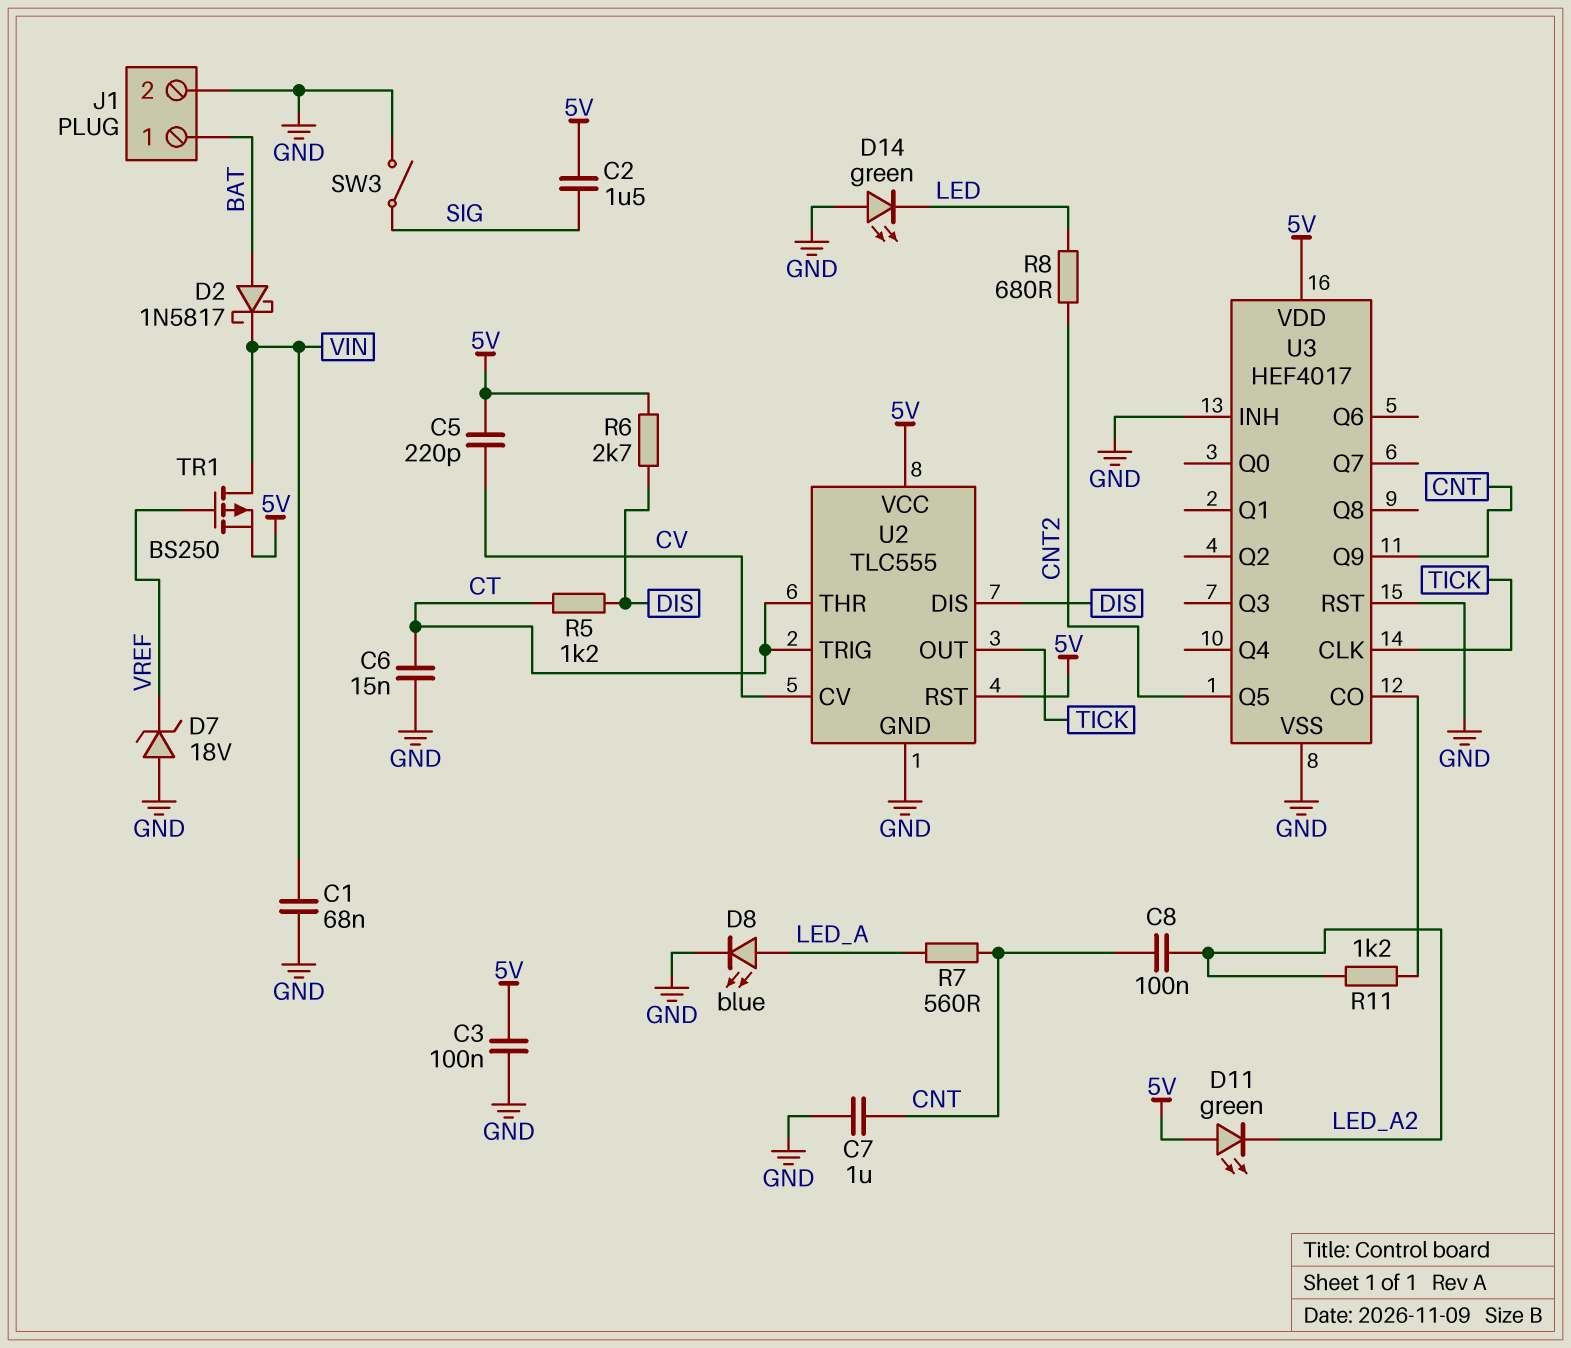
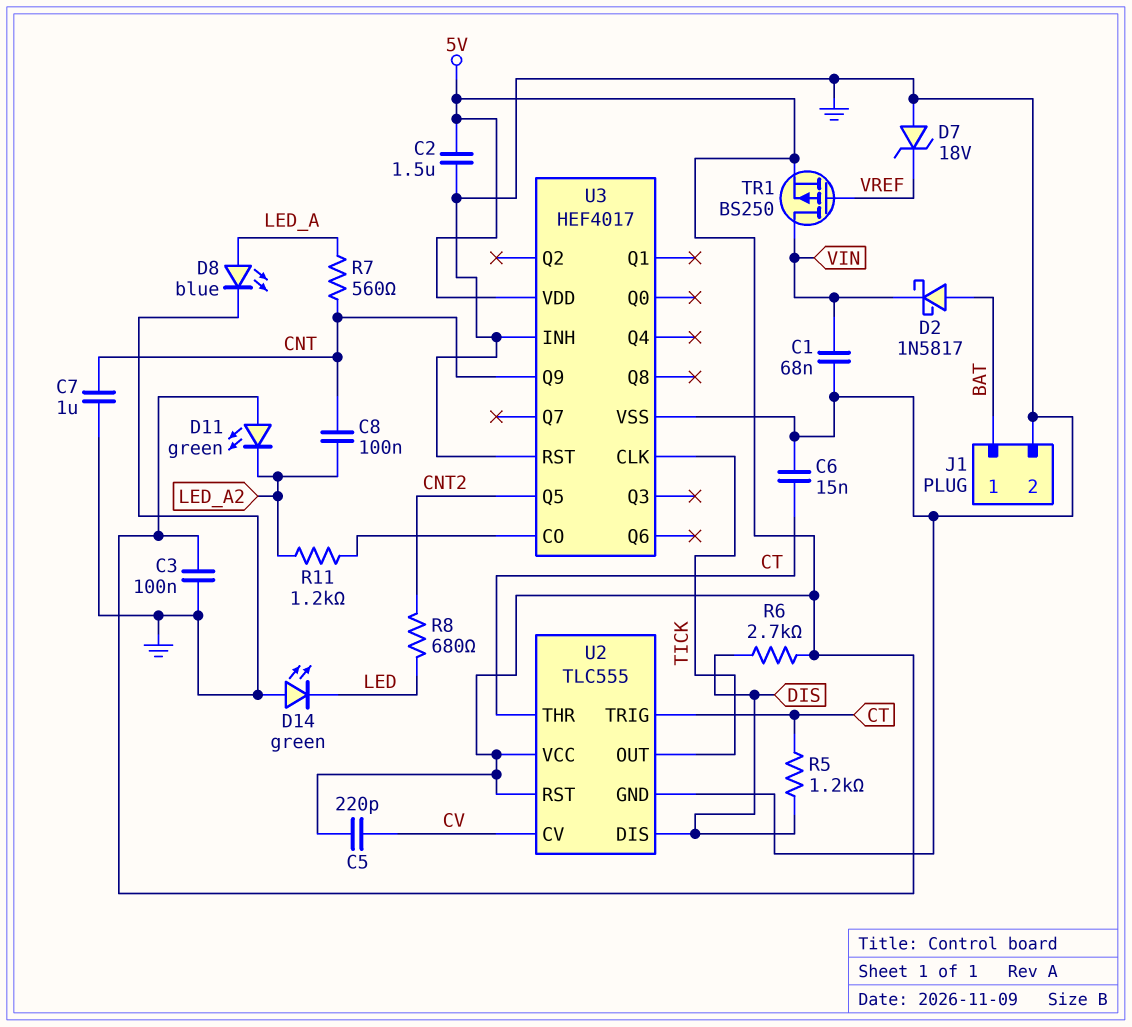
C2: 1.5uF (5V, SIG) -> 1.5uF (5V, GND)
SW3: switch (GND, SIG) -> none

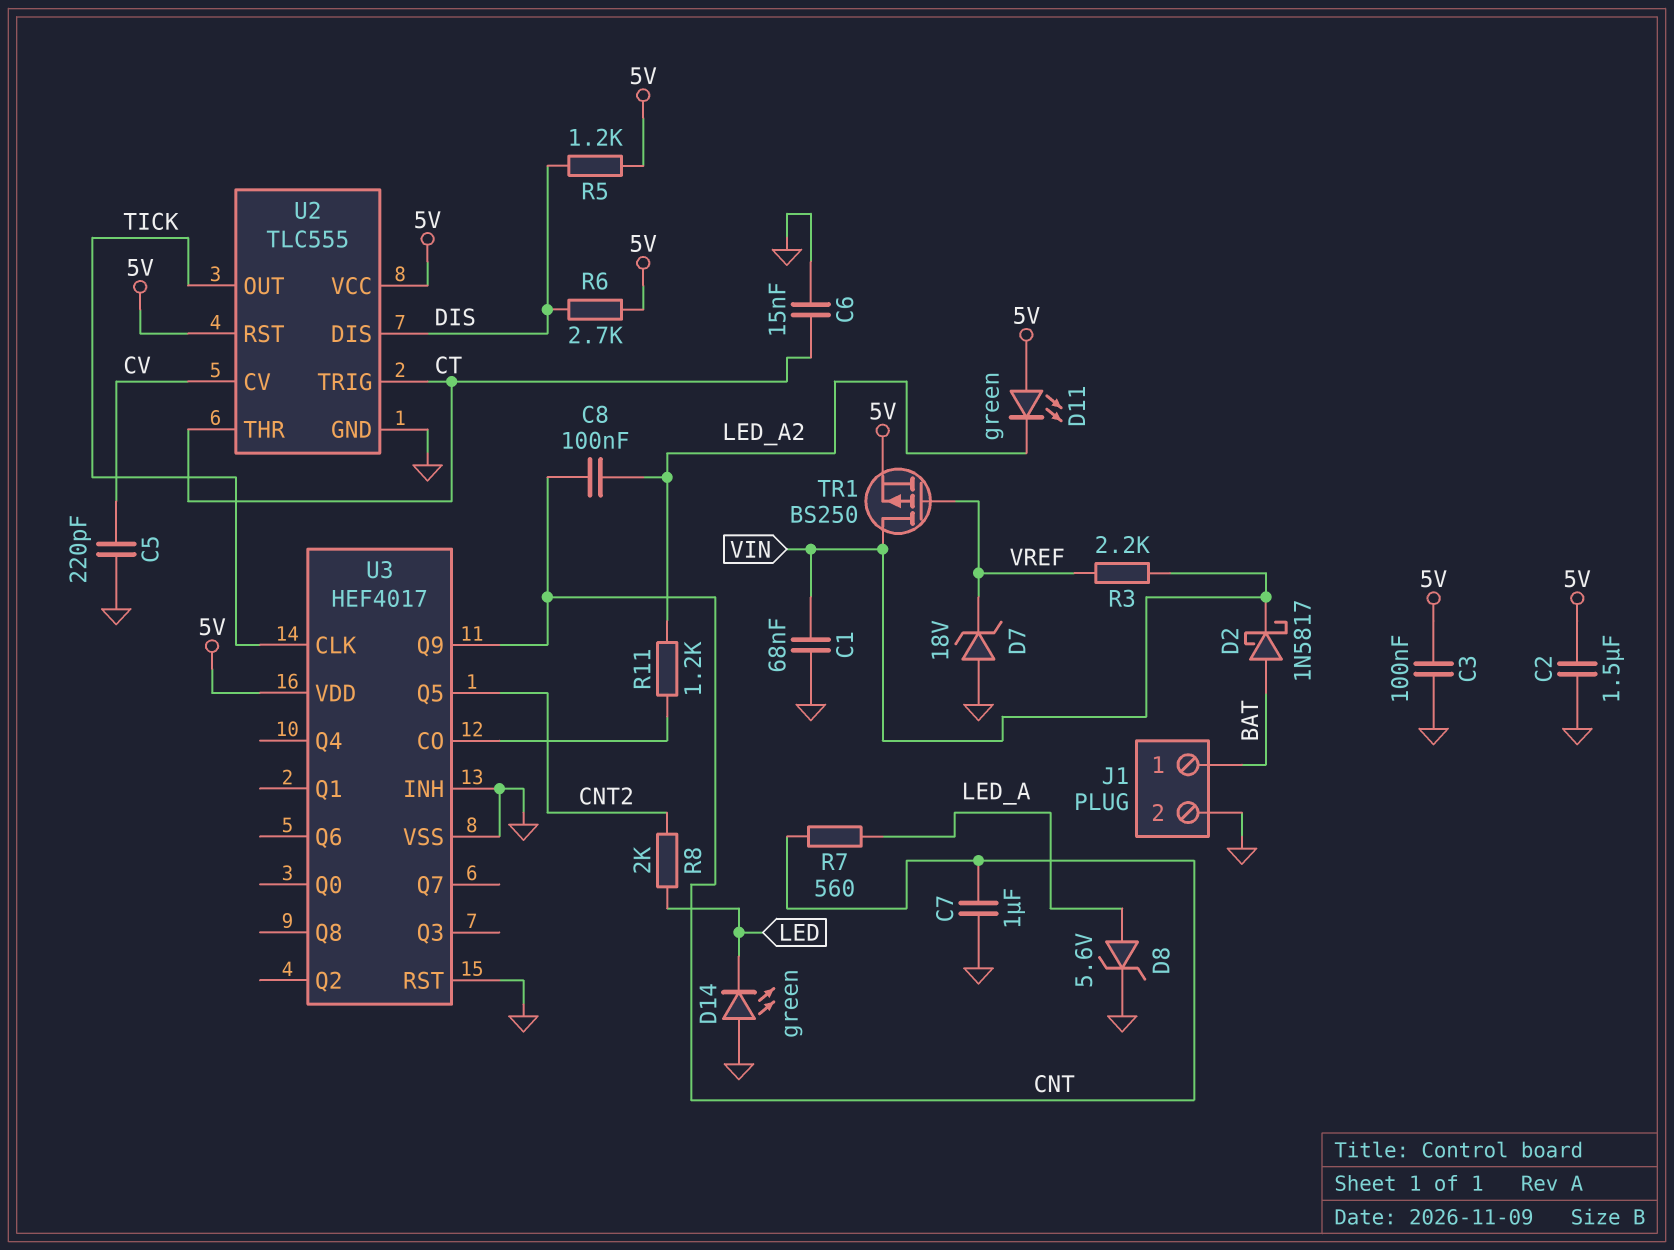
C5: 220pF (5V, CV) -> 220pF (CV, GND)
D8: LED blue (A LED_A, K GND) -> zener 5.6V (A LED_A, K GND)
R3: none -> 2.2k (VIN, VREF)
R5: 1.2k (CT, DIS) -> 1.2k (5V, DIS)
R8: 680 (CNT2, LED) -> 2k (CNT2, LED)

